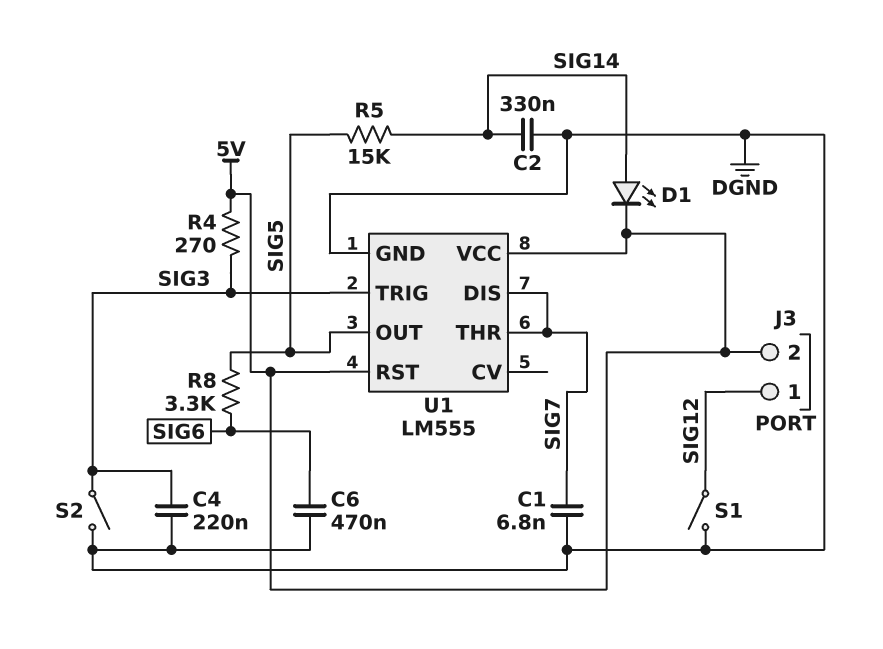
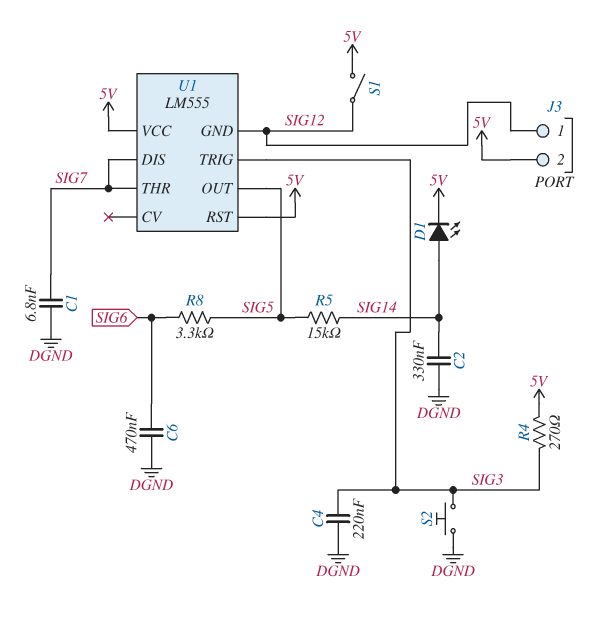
S1: switch (DGND, SIG12) -> switch (5V, SIG12)
S2: switch (DGND, SIG3) -> button (DGND, SIG3)
U1 pin GND: DGND -> SIG12

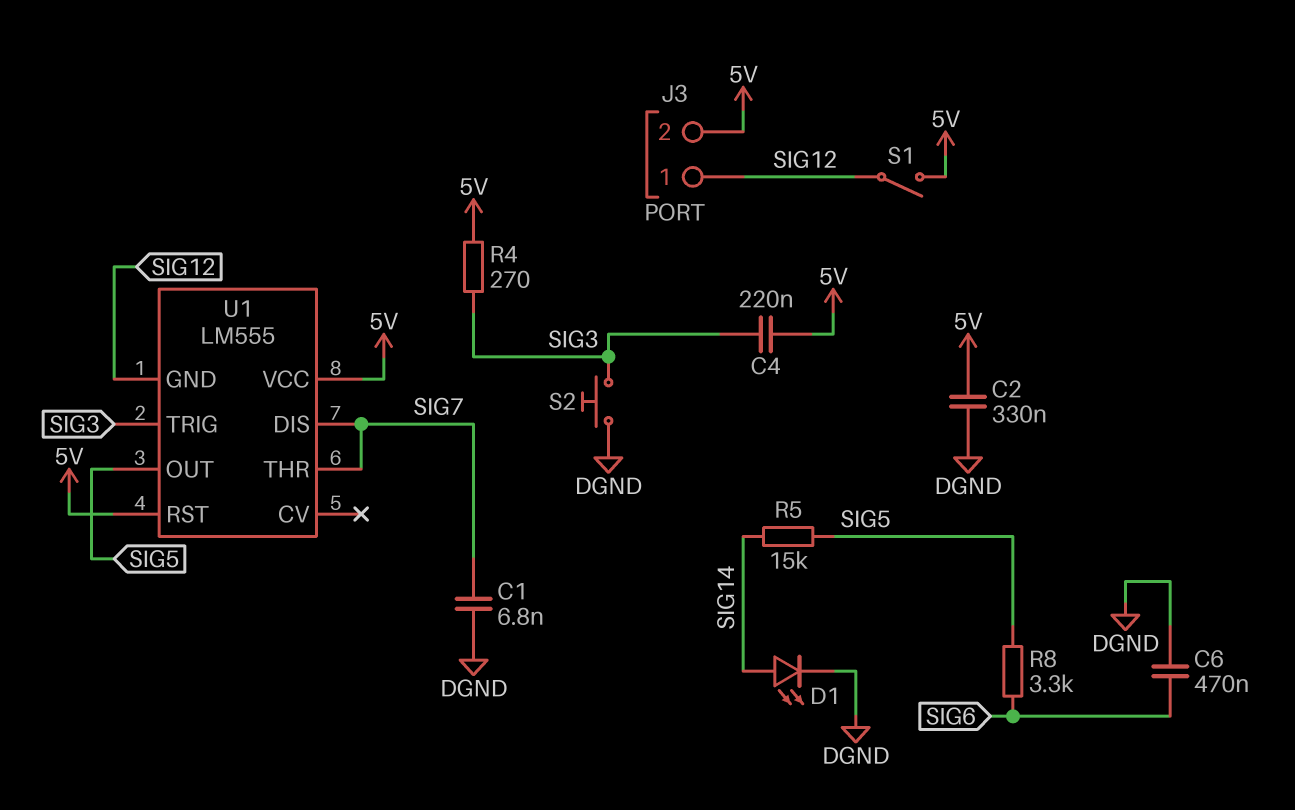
C2: 330nF (DGND, SIG14) -> 330nF (5V, DGND)
C4: 220nF (DGND, SIG3) -> 220nF (5V, SIG3)
D1: LED (A SIG14, K 5V) -> LED (A SIG14, K DGND)

